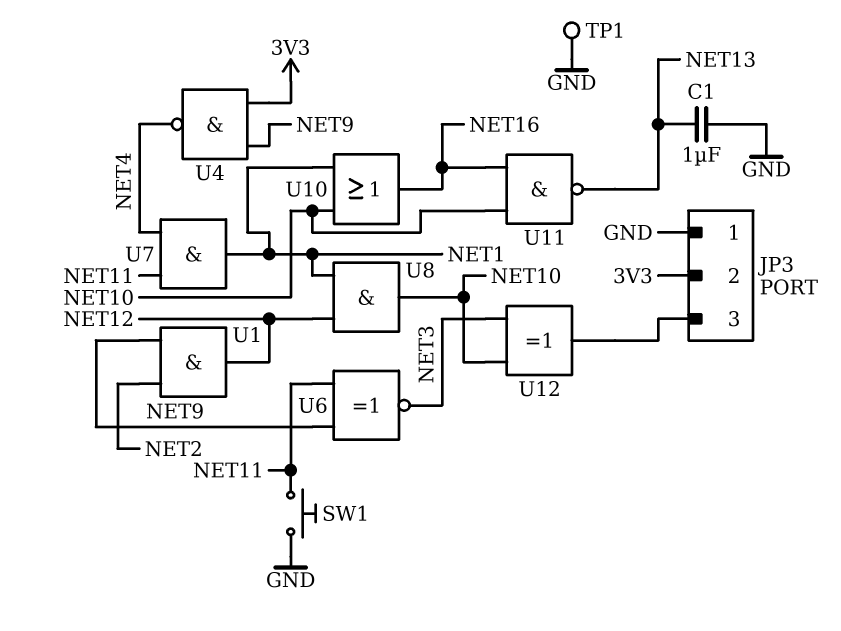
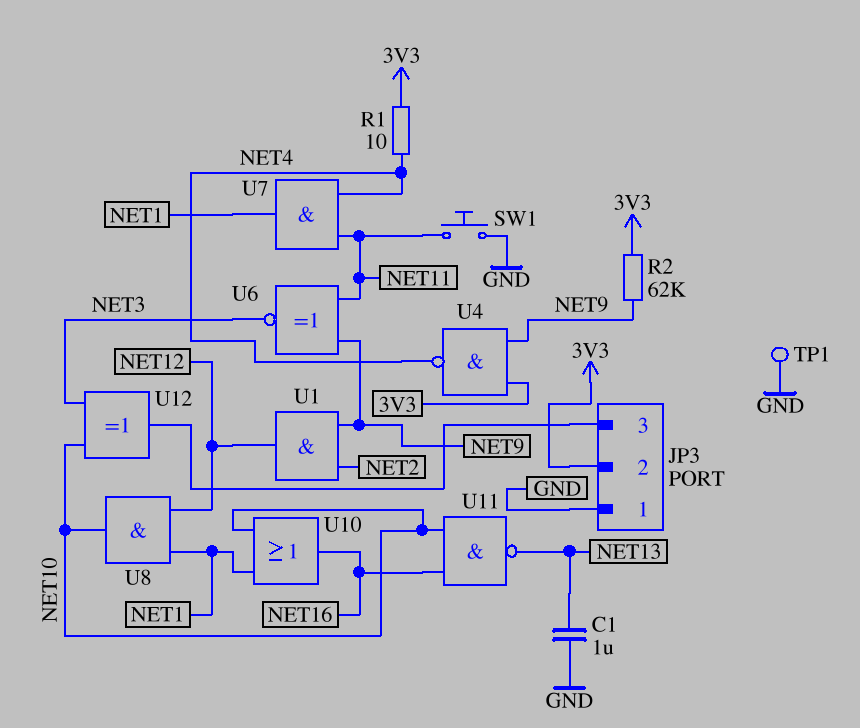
R1: none -> 10 (3V3, NET4)
R2: none -> 62k (3V3, NET9)

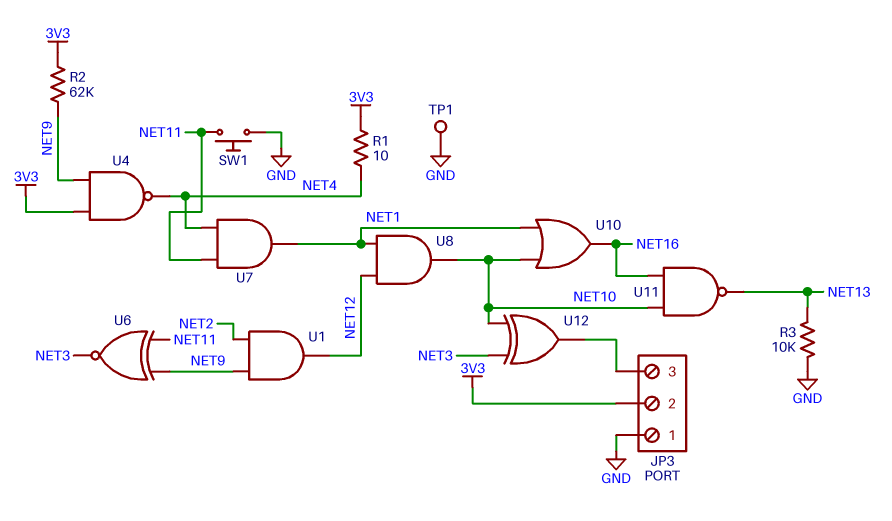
C1: 1uF (GND, NET13) -> none
R3: none -> 10k (GND, NET13)

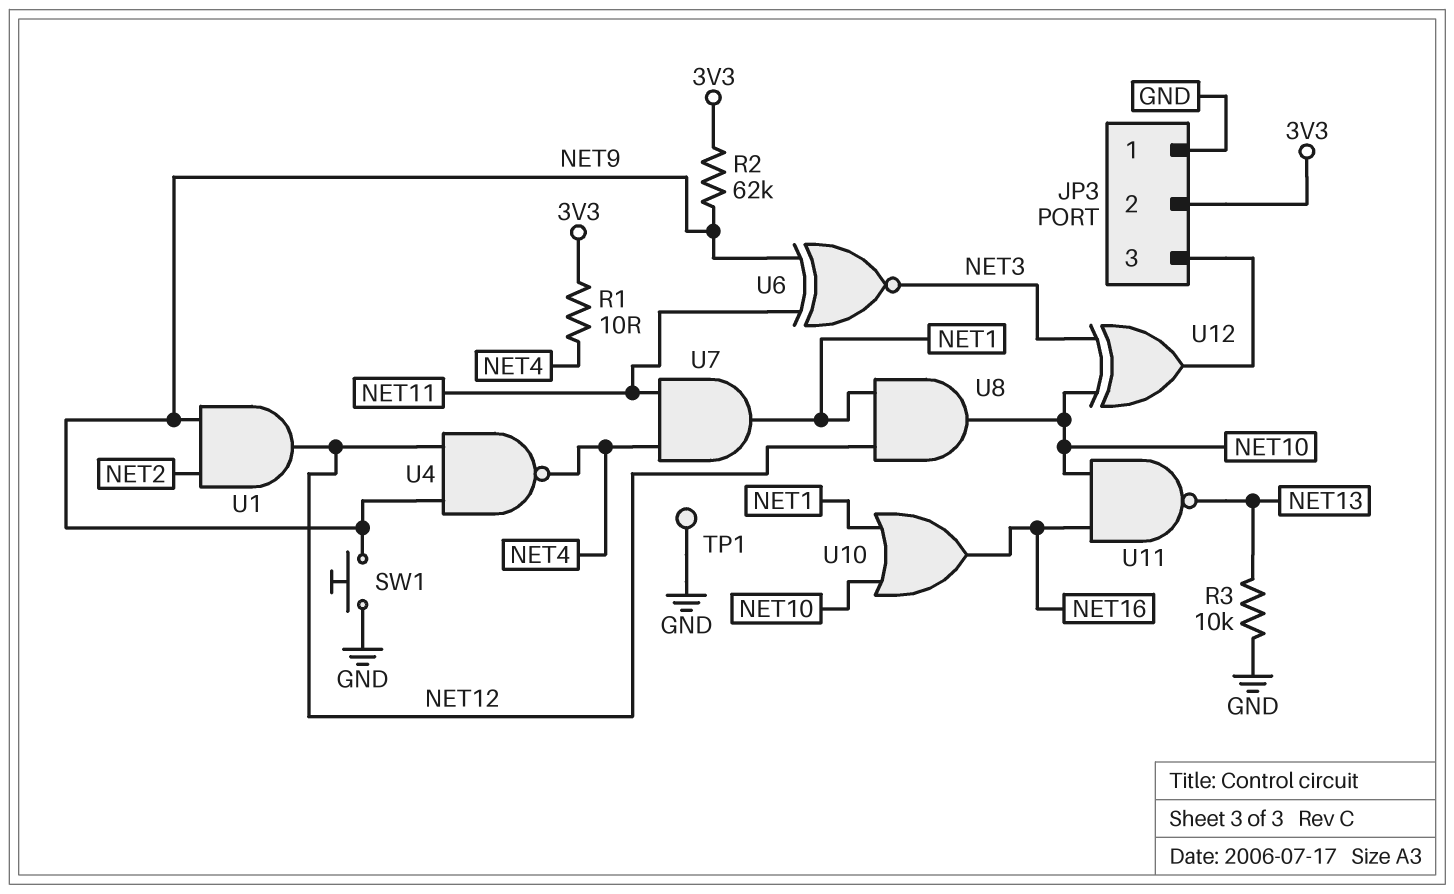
SW1: button (GND, NET11) -> button (GND, NET9)
U4: NAND (in 3V3, in NET9, out NET4) -> NAND (in NET9, in NET12, out NET4)

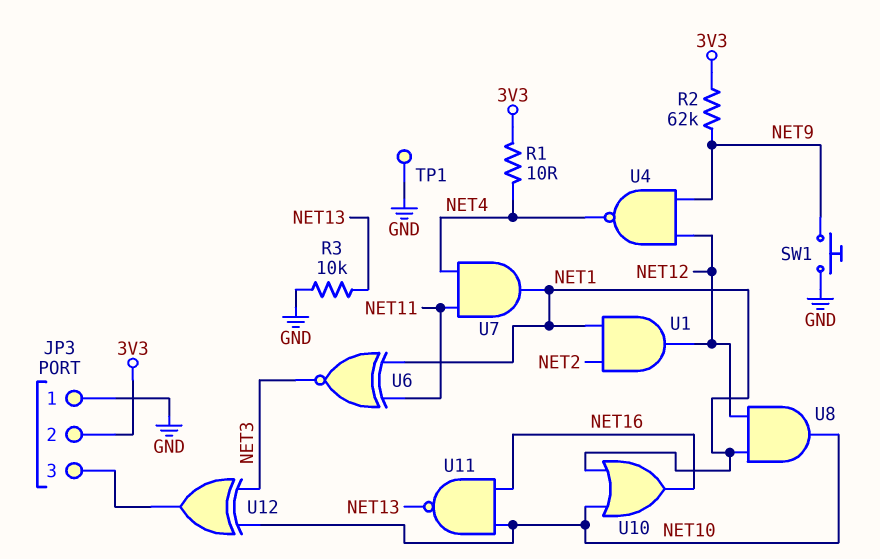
U1: AND (in NET2, in NET9, out NET12) -> AND (in NET1, in NET2, out NET12)
U6: XNOR (in NET9, in NET11, out NET3) -> XNOR (in NET1, in NET11, out NET3)

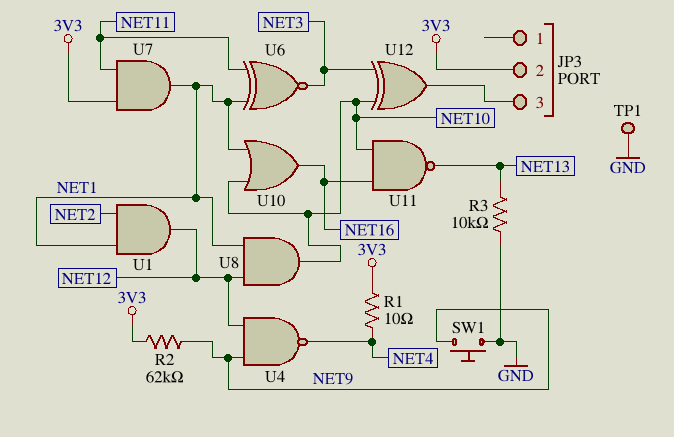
JP3 pin 1: GND -> none
U7: AND (in NET4, in NET11, out NET1) -> AND (in 3V3, in NET11, out NET1)

